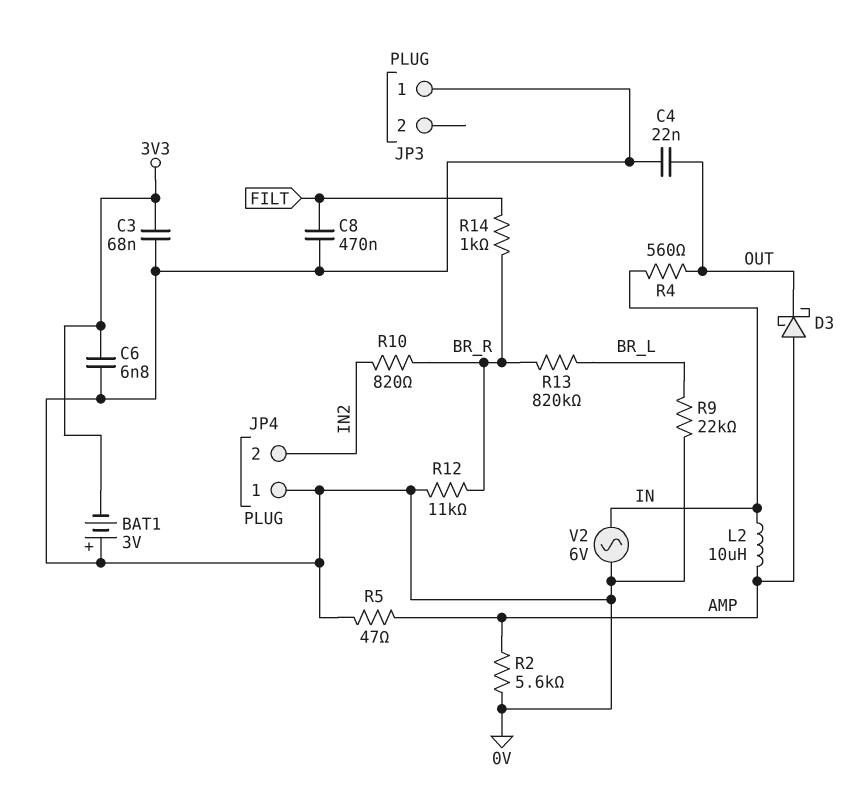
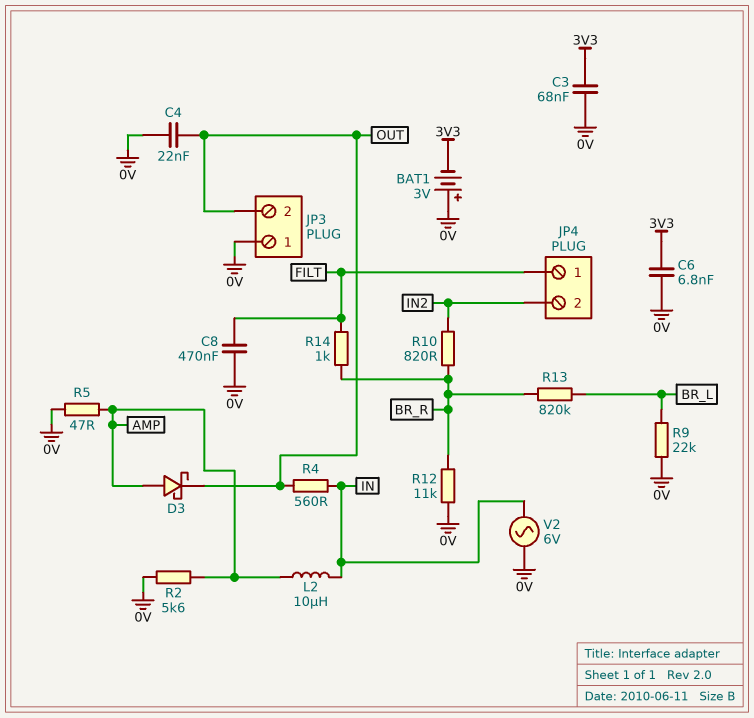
JP3 pin 2: none -> OUT
JP4 pin 1: 0V -> FILT

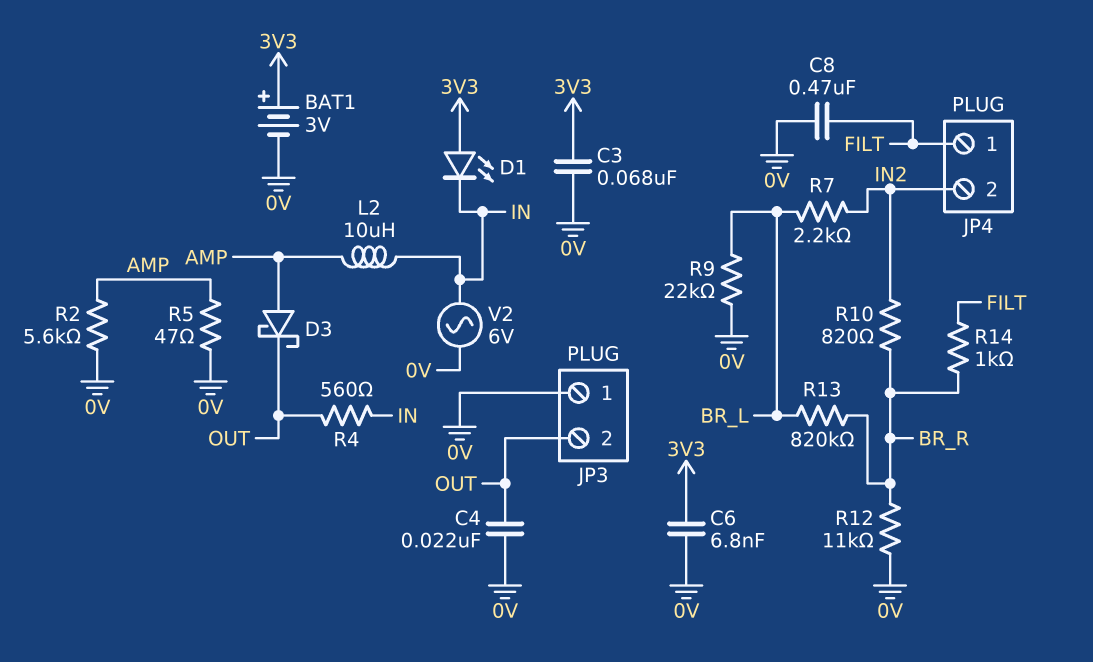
BAT1: 3V (plus 0V, minus 3V3) -> 3V (plus 3V3, minus 0V)
D1: none -> LED (A 3V3, K IN)
R7: none -> 2.2k (BR_L, IN2)

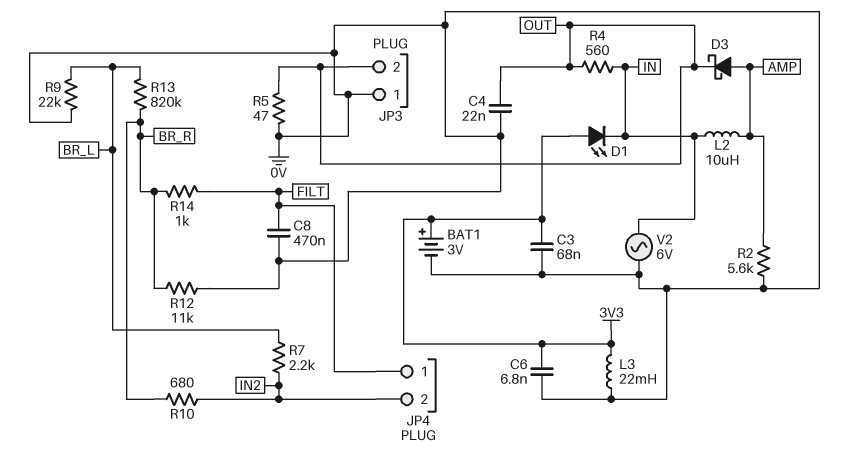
L3: none -> 22mH (0V, 3V3)
R5: 47 (0V, AMP) -> 47 (0V, OUT)
R10: 820 (BR_R, IN2) -> 680 (BR_R, IN2)

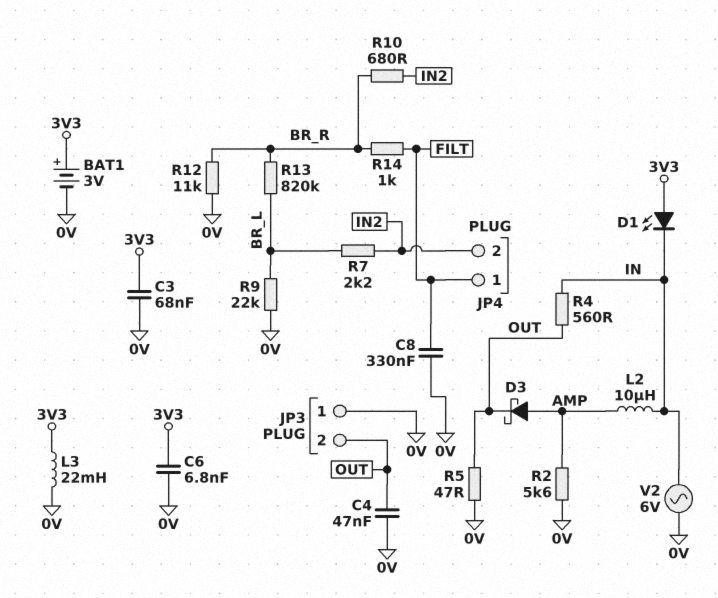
C4: 22nF (0V, OUT) -> 47nF (0V, OUT)
C8: 470nF (0V, FILT) -> 330nF (0V, FILT)

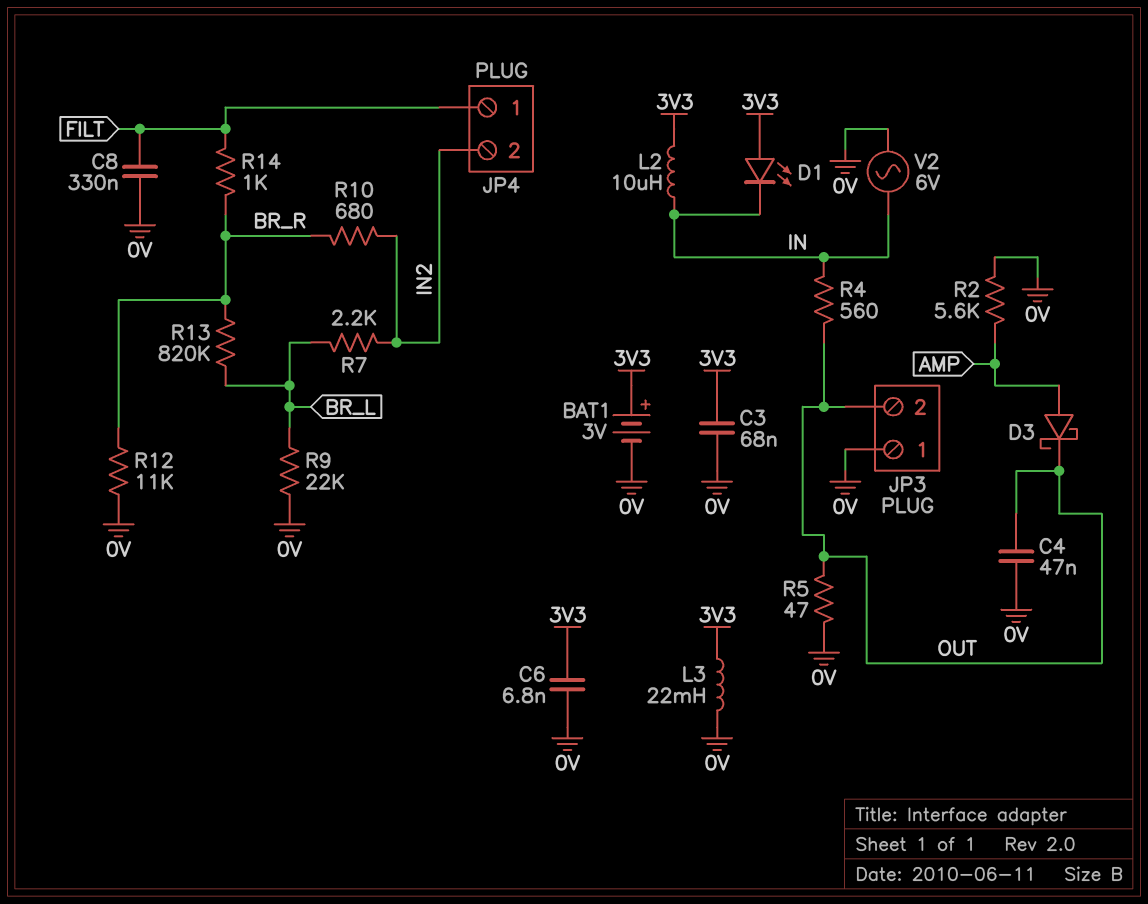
L2: 10uH (AMP, IN) -> 10uH (3V3, IN)

